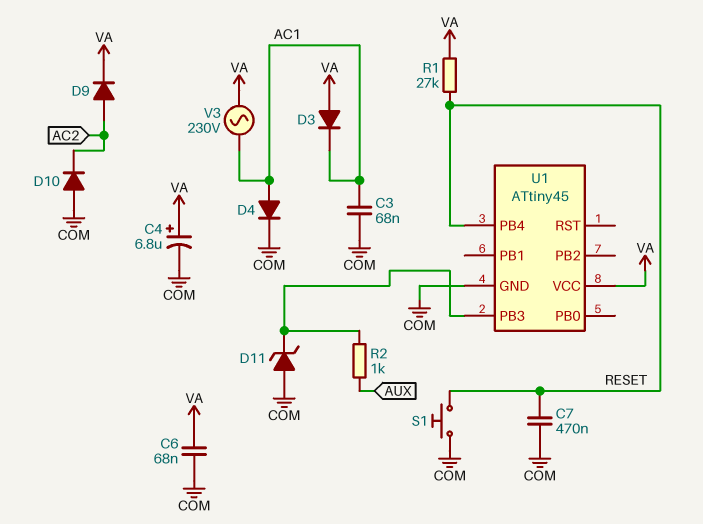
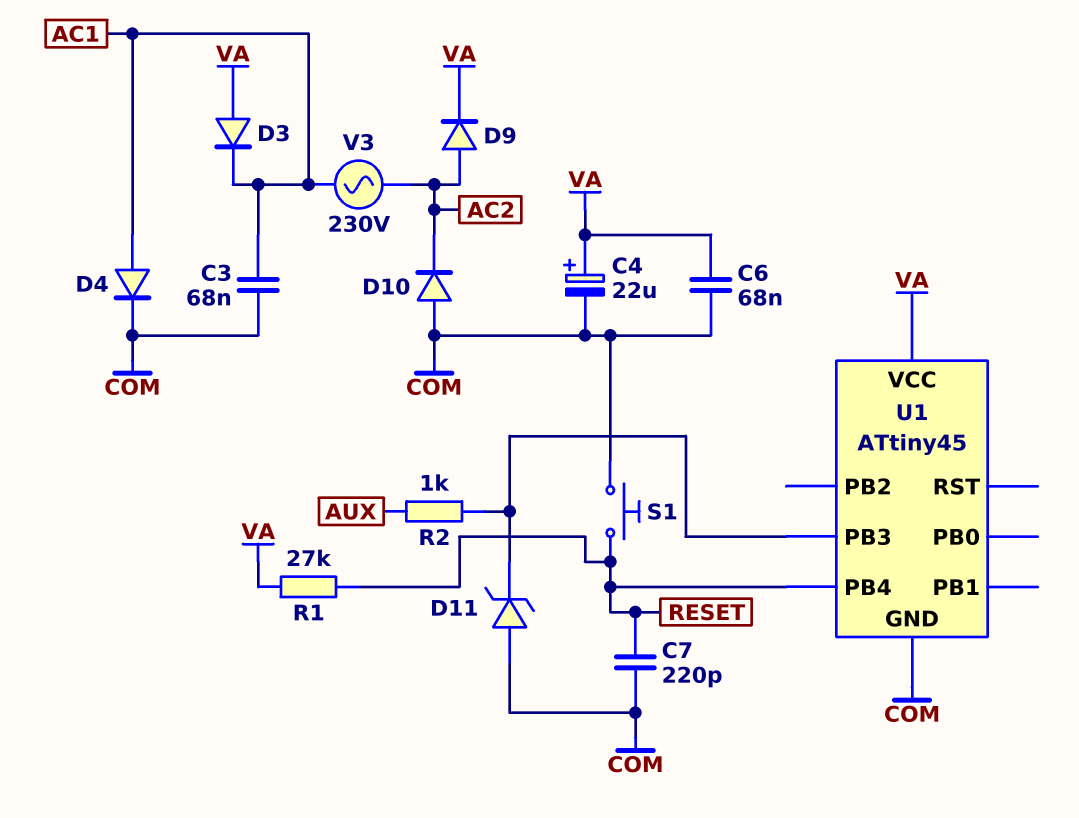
C4: 6.8uF (plus VA, minus COM) -> 22uF (plus VA, minus COM)
C7: 470nF (COM, RESET) -> 220pF (COM, RESET)
V3: AC 230V (AC1, VA) -> AC 230V (AC1, AC2)

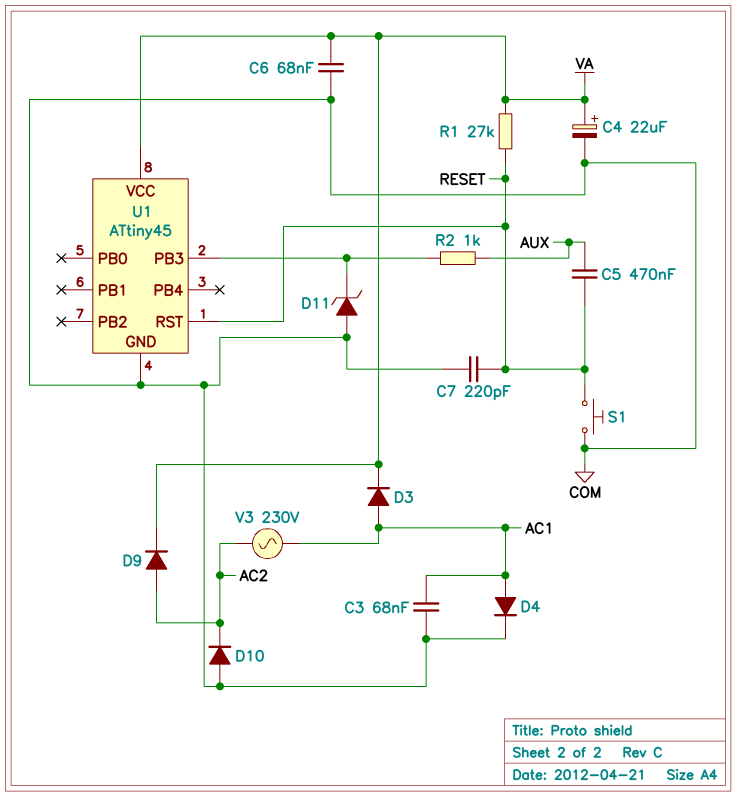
C5: none -> 470nF (AUX, RESET)
D3: diode (A VA, K AC1) -> diode (A AC1, K VA)
U1 pin PB4: RESET -> none
U1 pin RST: none -> RESET

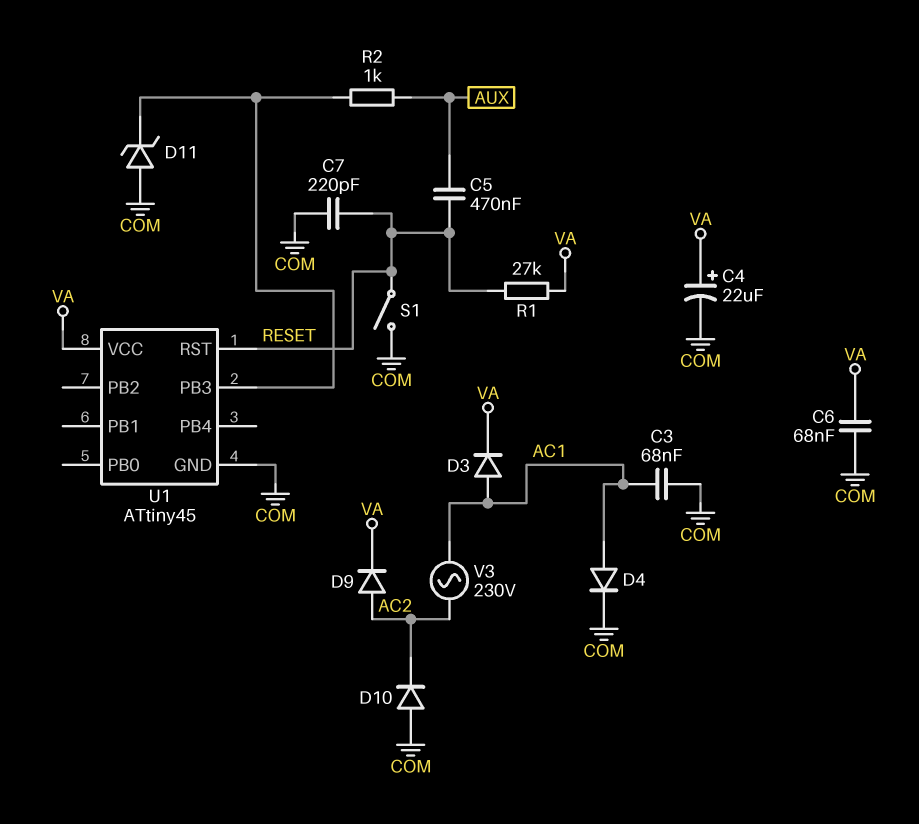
S1: button (COM, RESET) -> switch (COM, RESET)

